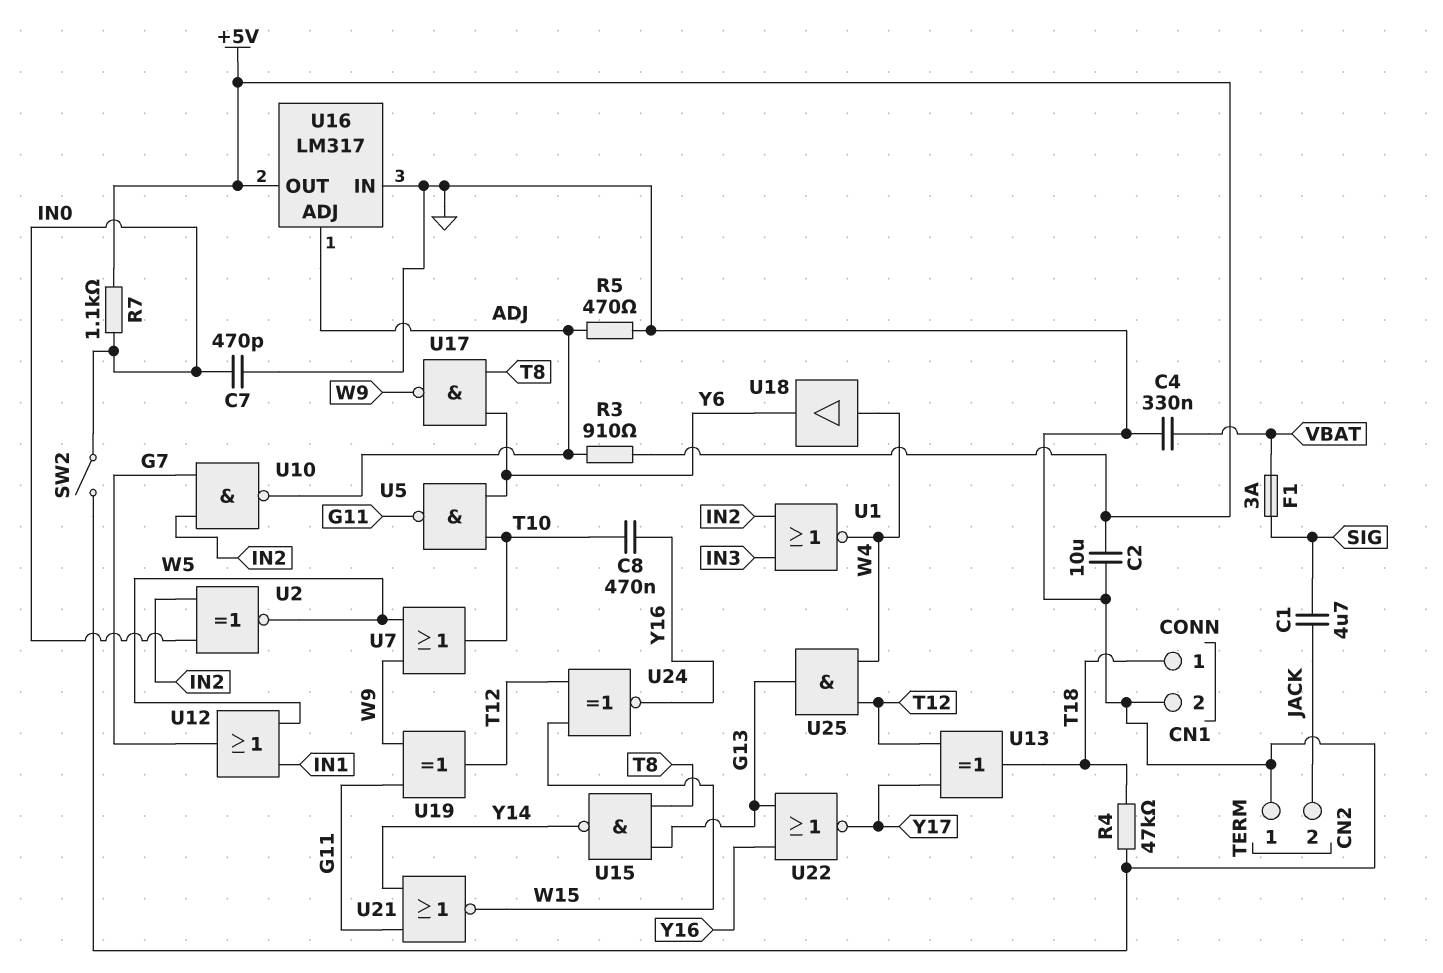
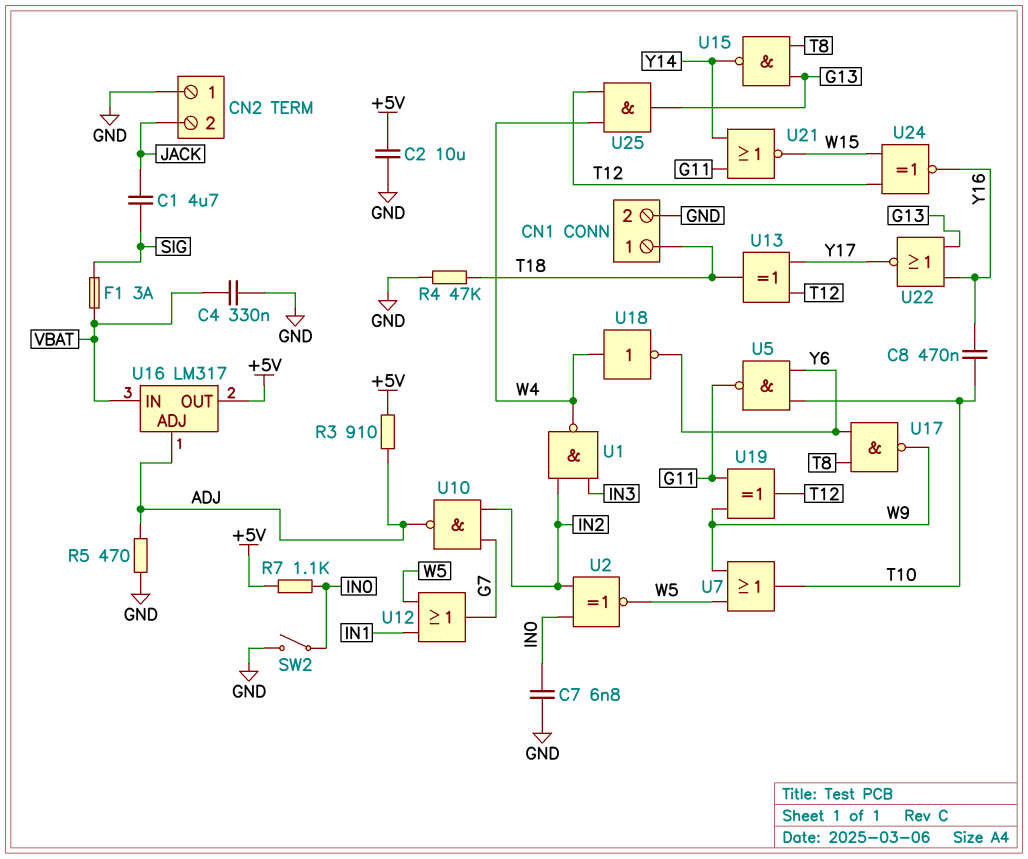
C7: 470pF (GND, IN0) -> 6.8nF (GND, IN0)
U1: NOR (in IN2, in IN3, out W4) -> NAND (in IN2, in IN3, out W4)
U16 pin IN: GND -> VBAT
U18: buffer (in W4, out Y6) -> NOT (in W4, out Y6)

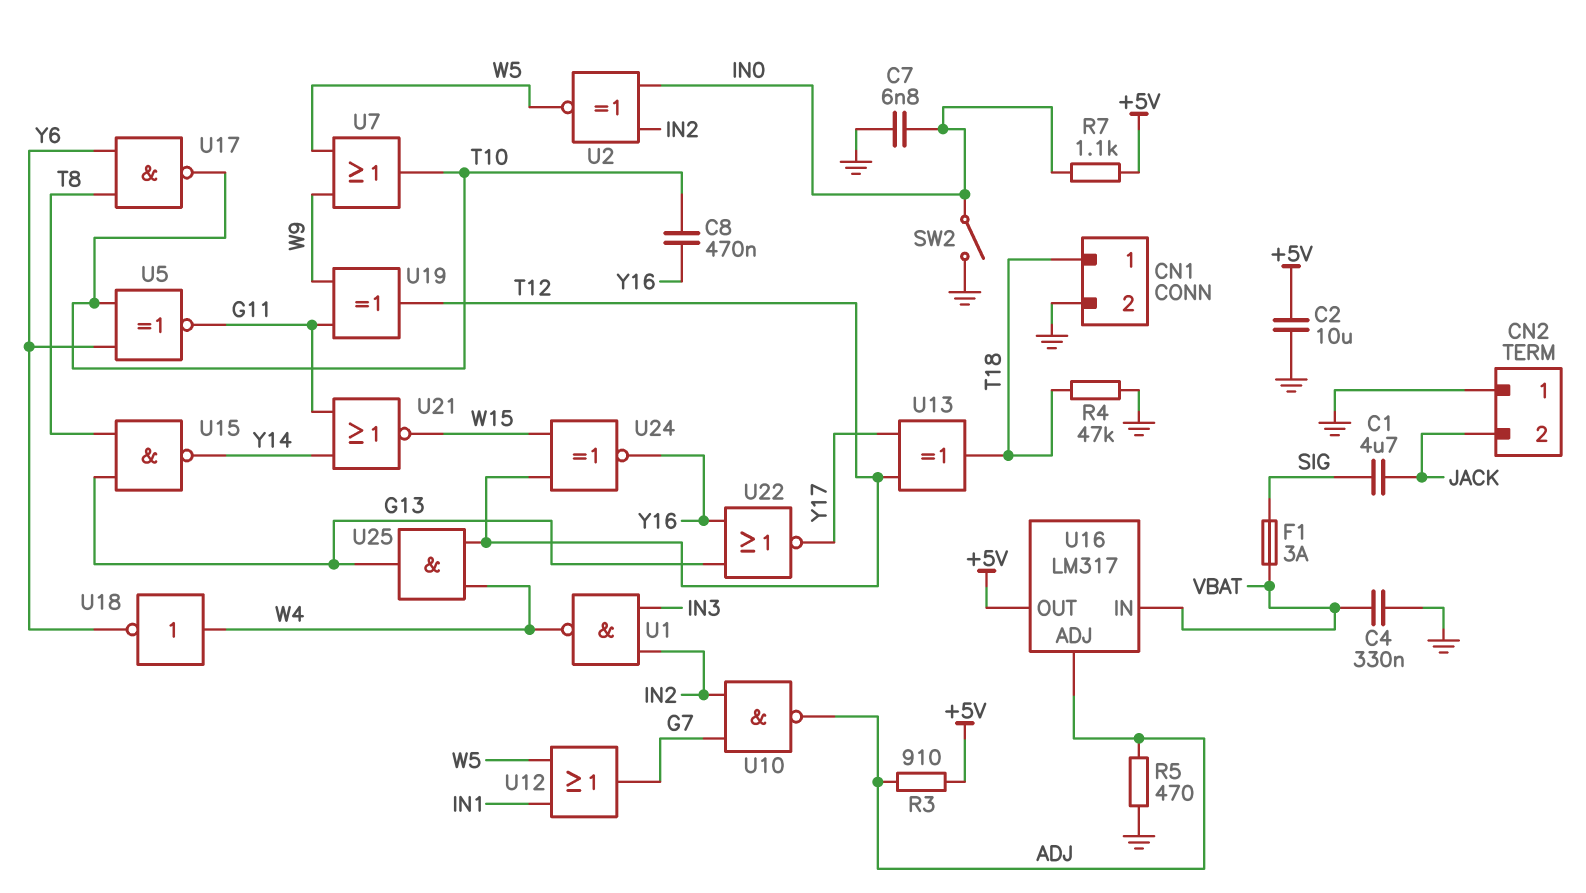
U5: NAND (in T10, in Y6, out G11) -> XNOR (in T10, in Y6, out G11)
U17: NAND (in T8, in Y6, out W9) -> NAND (in T8, in Y6, out T10)

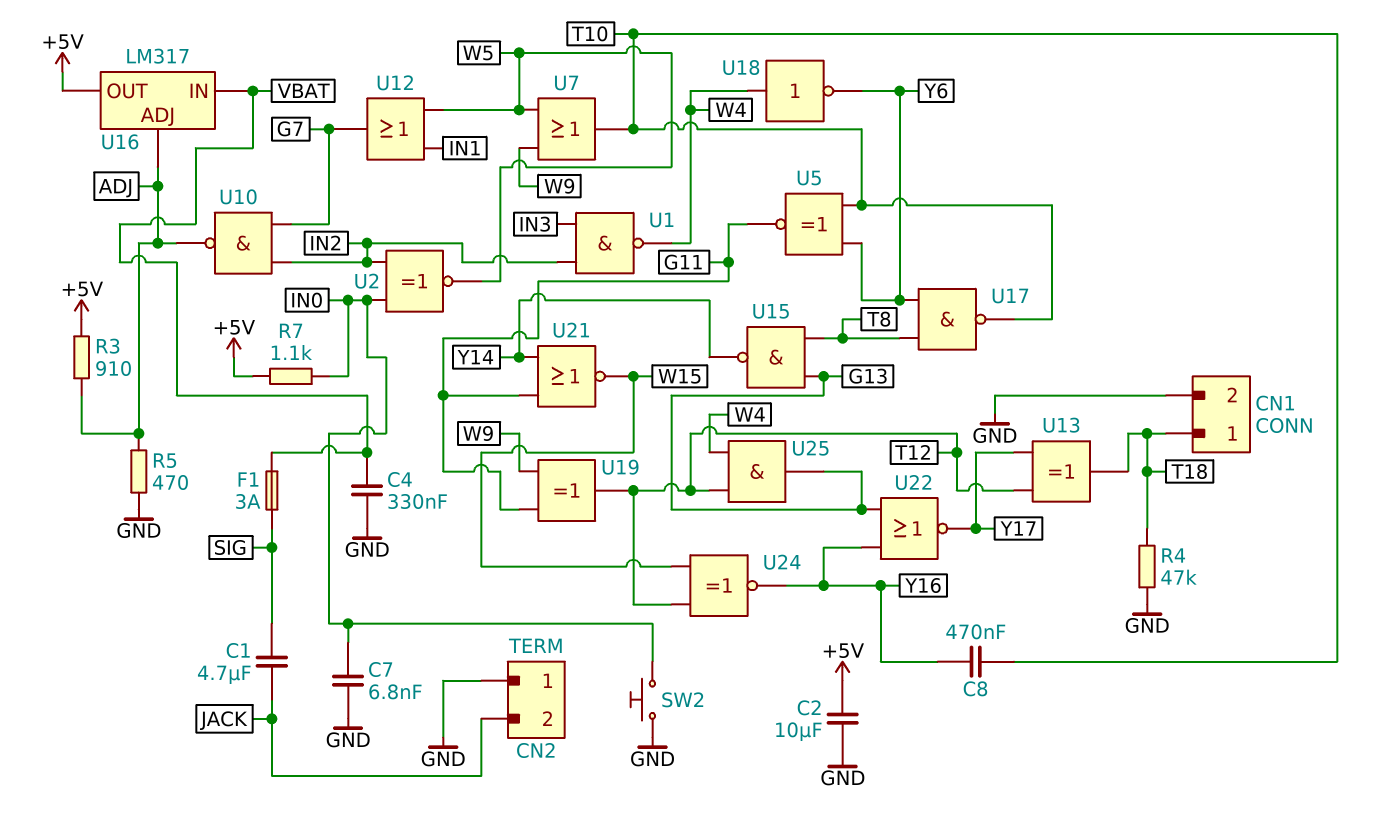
SW2: switch (GND, IN0) -> button (GND, IN0)

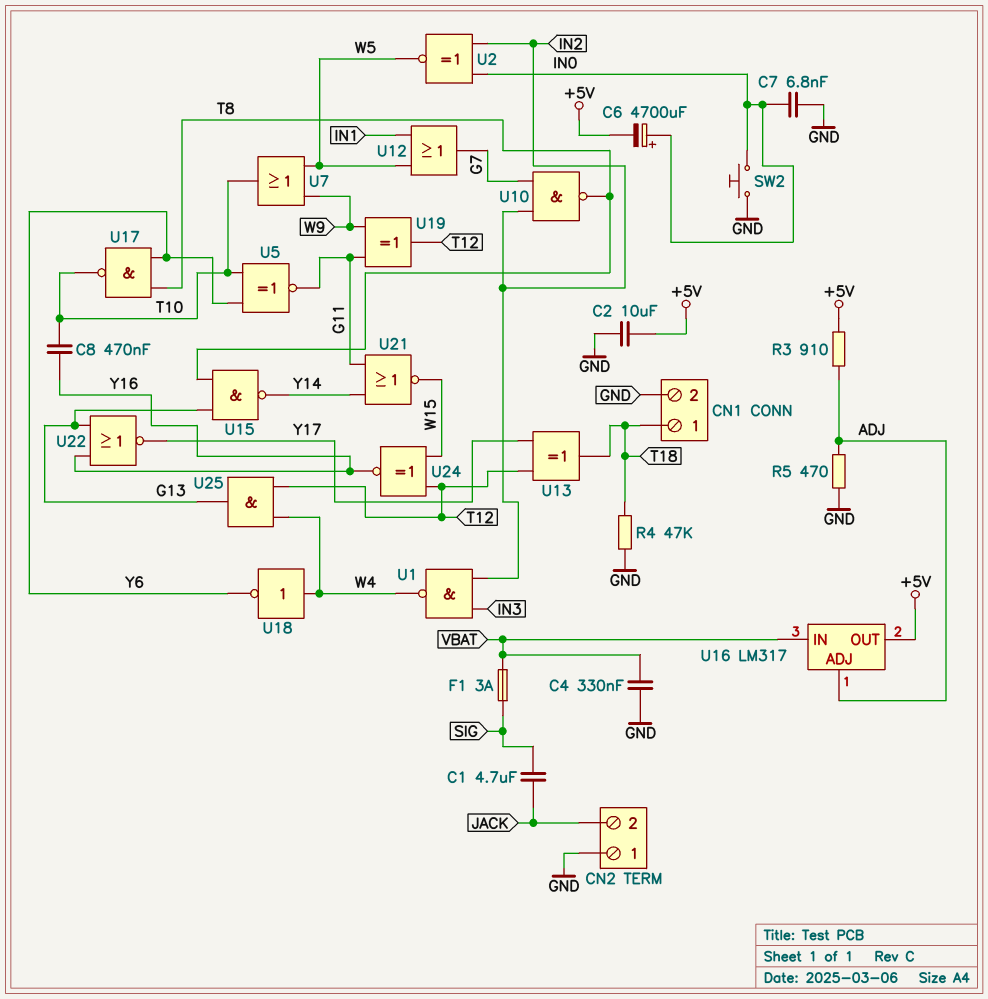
C6: none -> 4700uF (plus IN0, minus +5V)
R7: 1.1k (+5V, IN0) -> none
U10: NAND (in G7, in IN2, out ADJ) -> NAND (in G7, in IN2, out T8)

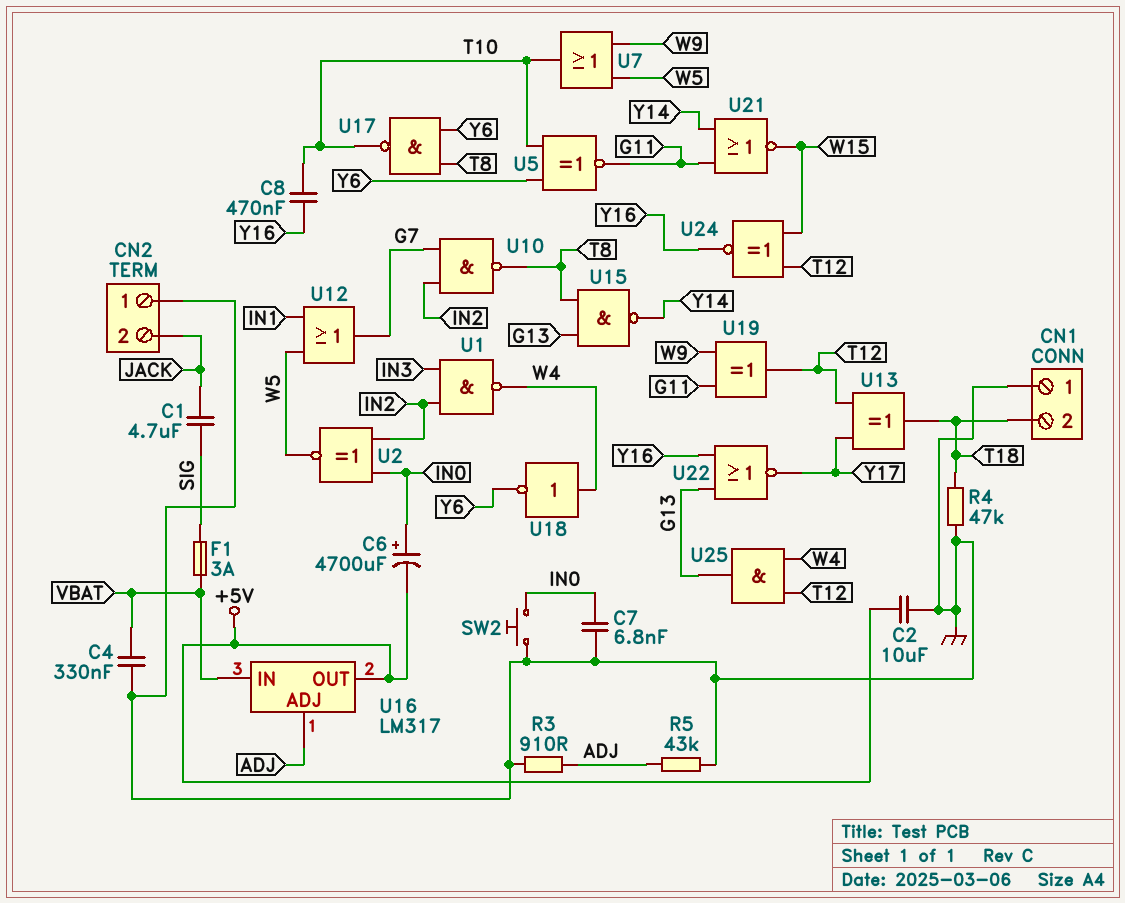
CN1 pin 1: T18 -> GND
CN1 pin 2: GND -> T18
R3: 910 (+5V, ADJ) -> 910 (ADJ, GND)
R5: 470 (ADJ, GND) -> 43k (ADJ, GND)

